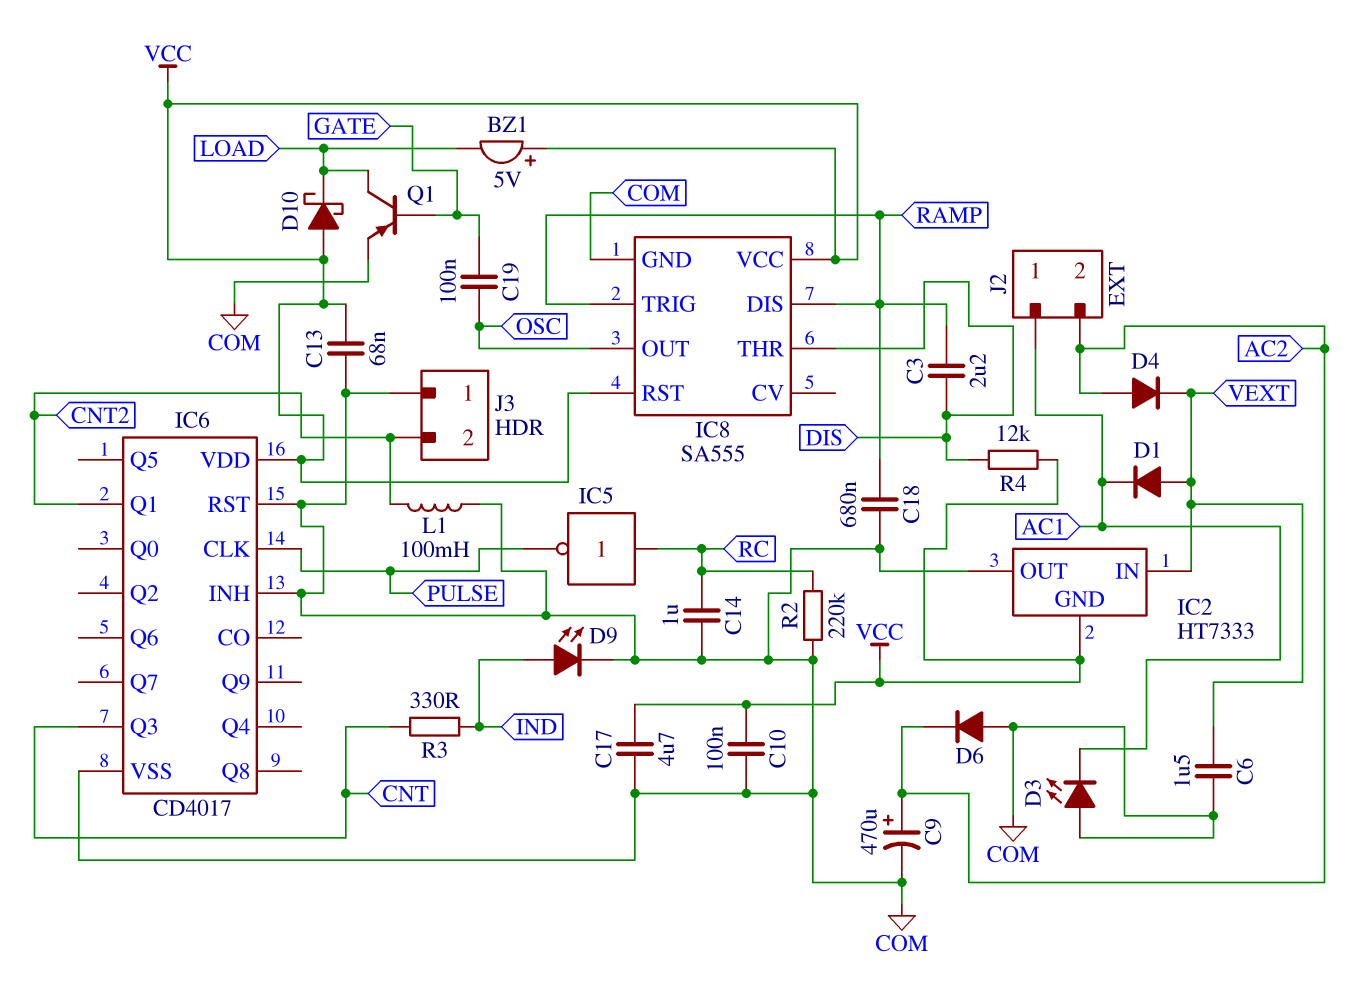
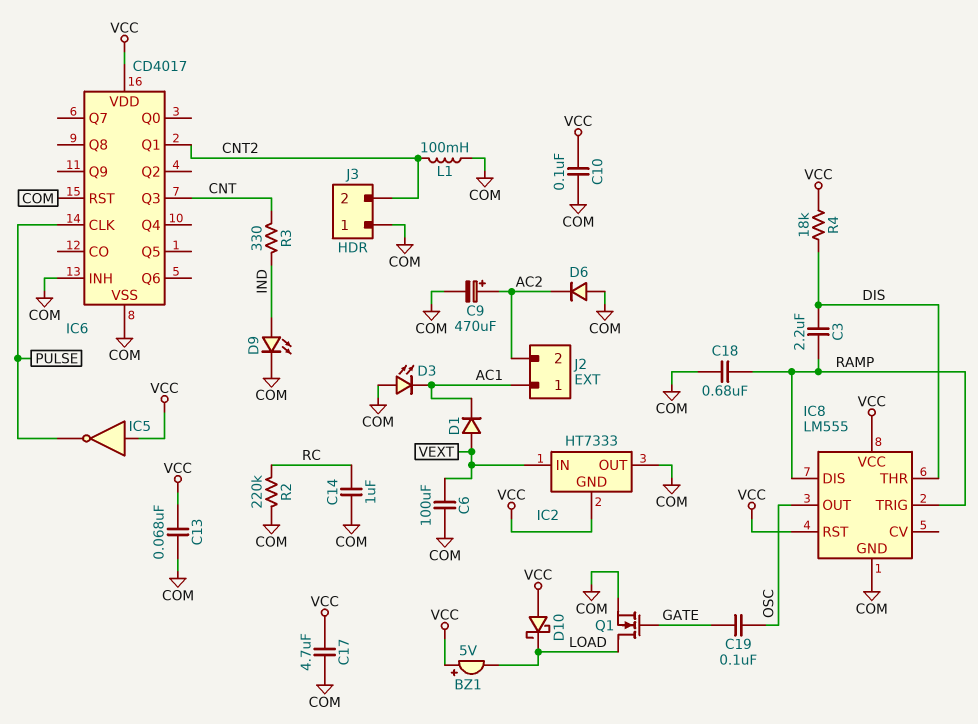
C6: 1.5uF (COM, VEXT) -> 100uF (COM, VEXT)
D4: diode (A AC2, K VEXT) -> none
IC5: NOT (in RC, out PULSE) -> NOT (in VCC, out PULSE)
IC8: SA555 -> LM555
Q1: PNP (B GATE, C LOAD, E COM) -> NMOS (G GATE, D LOAD, S COM)
R4: 12k (DIS, VCC) -> 18k (DIS, VCC)

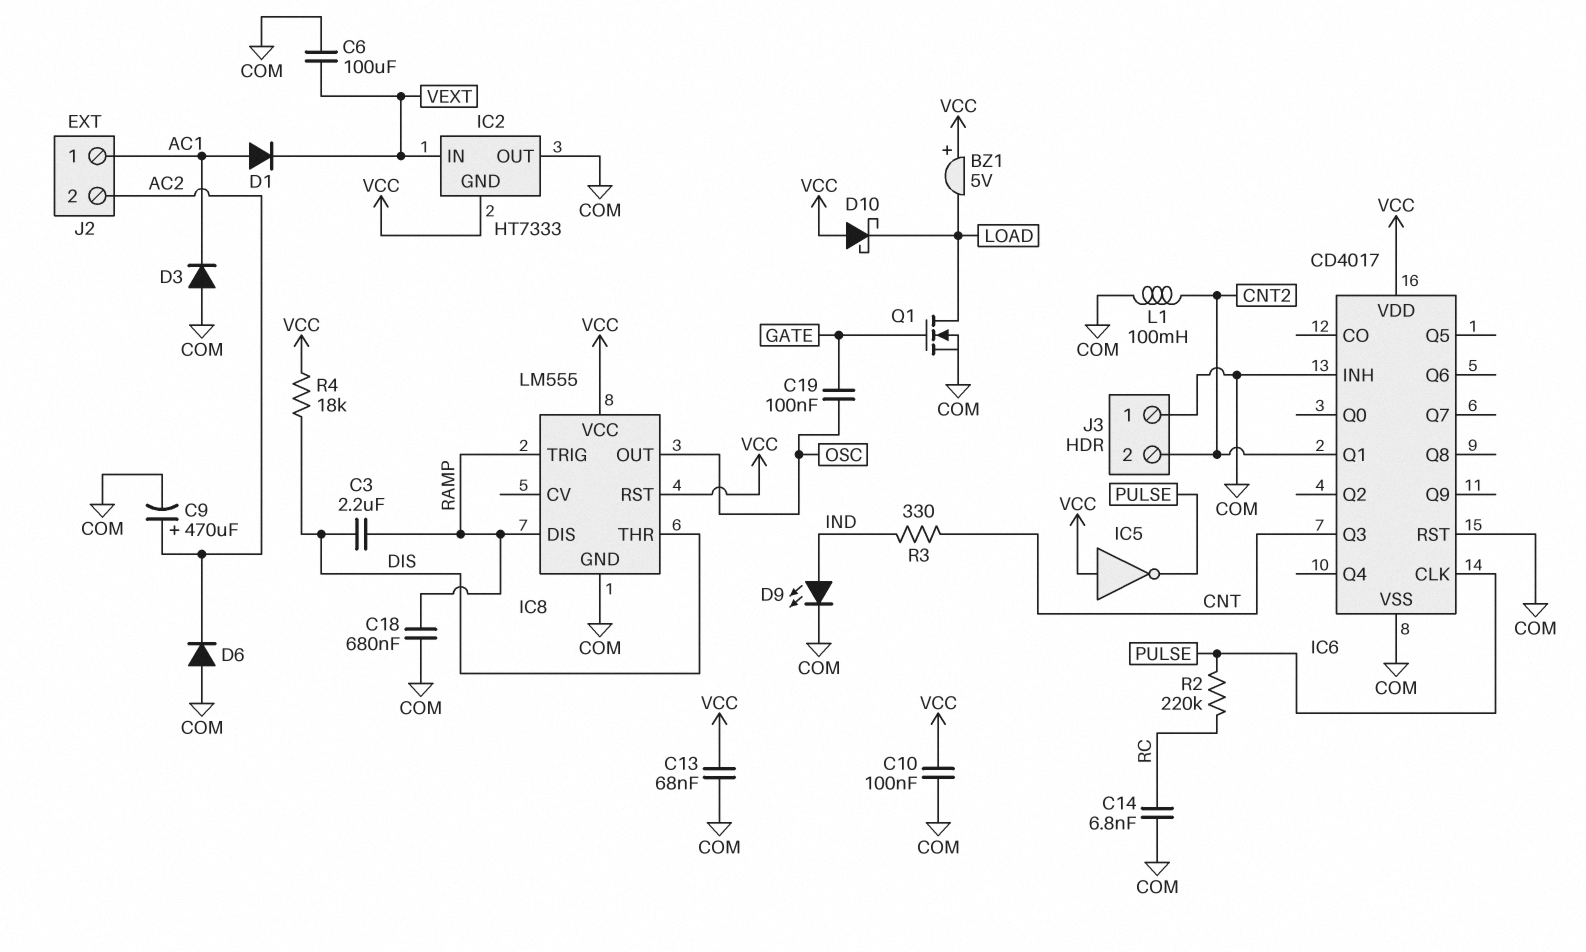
C14: 1uF (COM, RC) -> 6.8nF (COM, RC)
C17: 4.7uF (COM, VCC) -> none
D1: diode (A VEXT, K AC1) -> diode (A AC1, K VEXT)
D3: LED (A COM, K AC1) -> diode (A COM, K AC1)
R2: 220k (COM, RC) -> 220k (PULSE, RC)

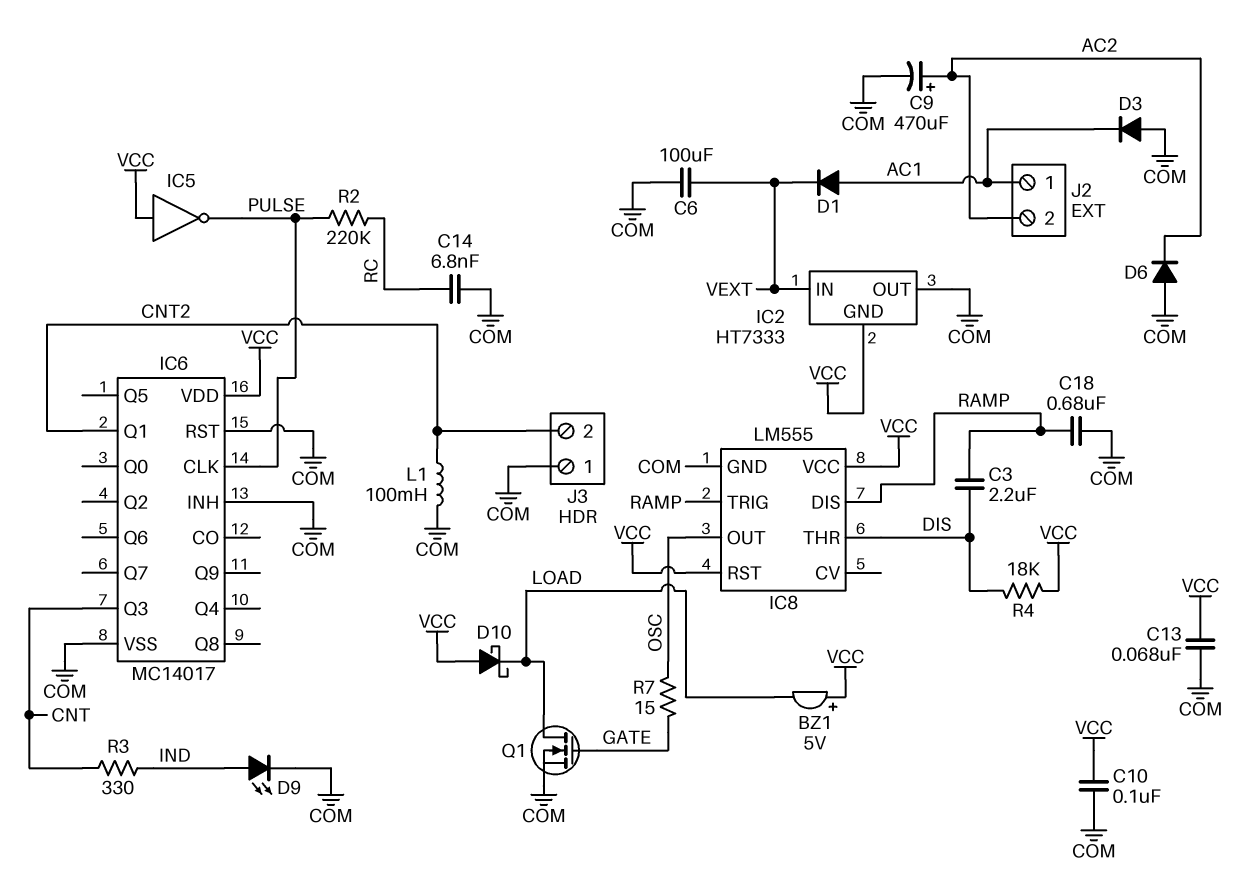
C19: 100nF (GATE, OSC) -> none
IC6: CD4017 -> MC14017
R7: none -> 15 (GATE, OSC)

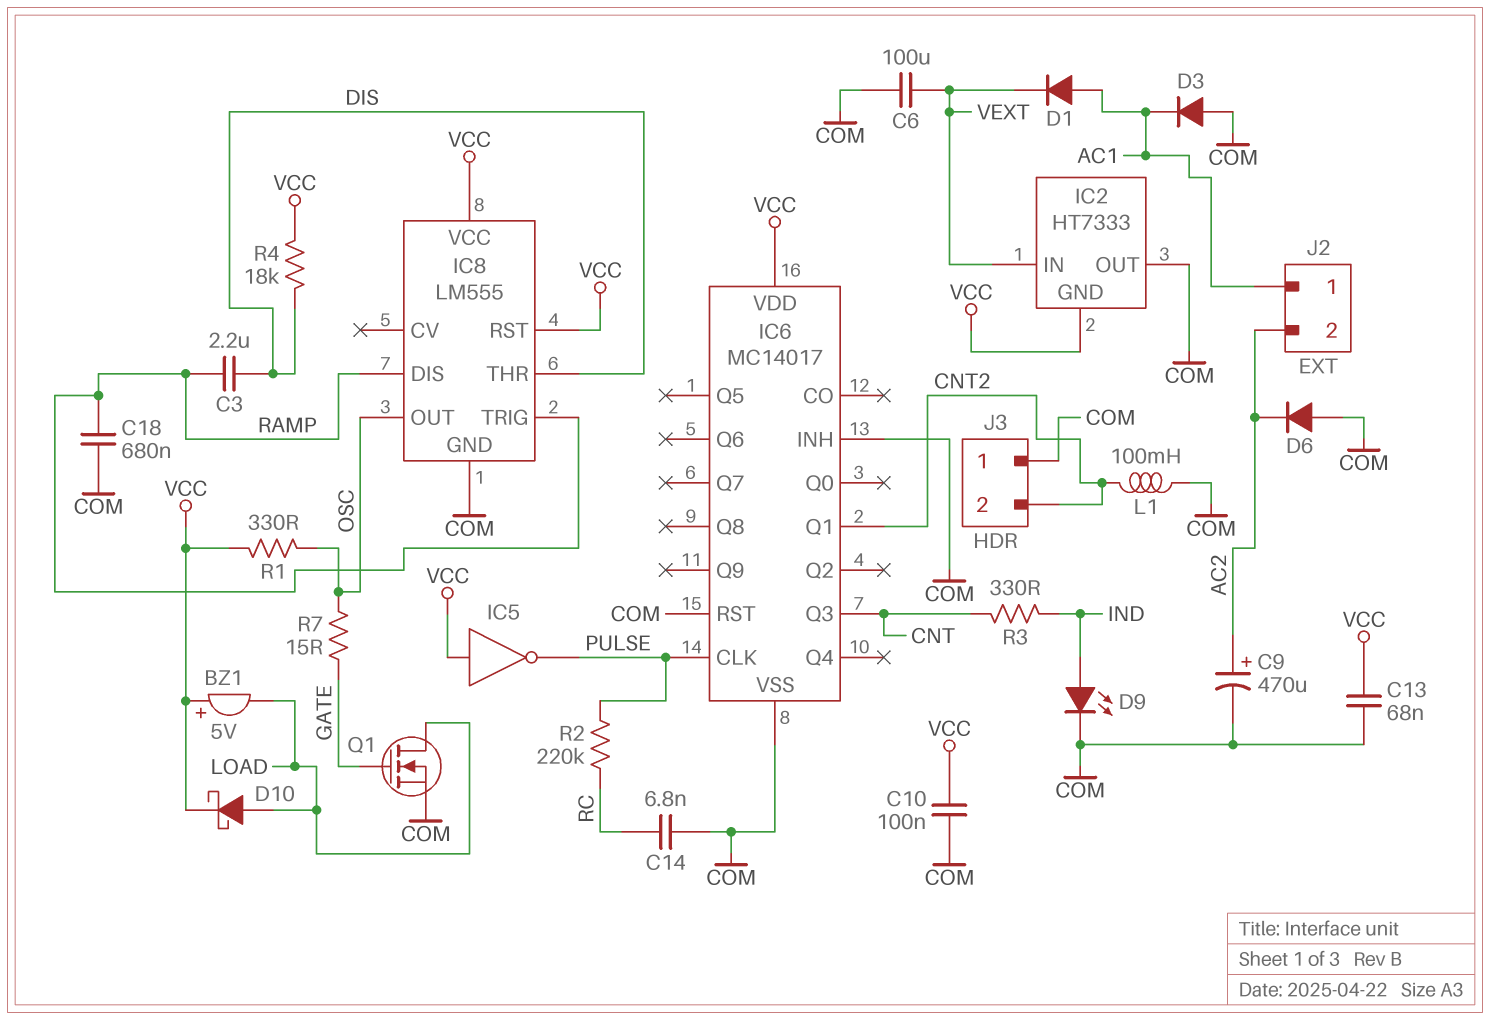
D10: schottky (A VCC, K LOAD) -> schottky (A LOAD, K VCC)
R1: none -> 330 (OSC, VCC)

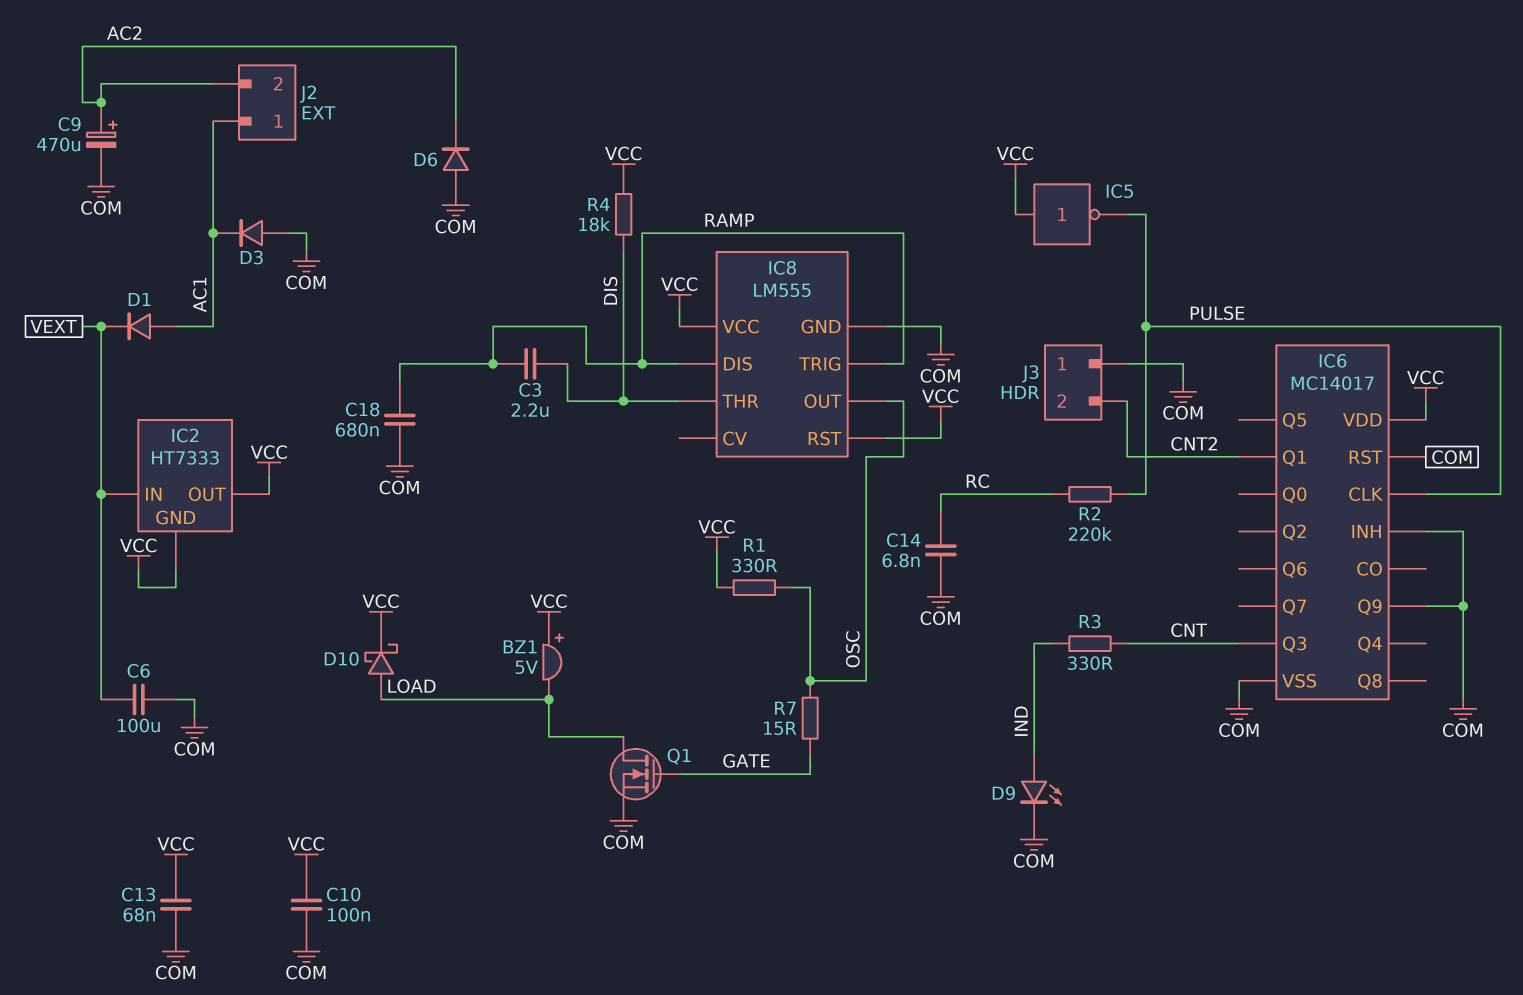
IC2 pin OUT: COM -> VCC
IC6 pin Q9: none -> COM
L1: 100mH (CNT2, COM) -> none

